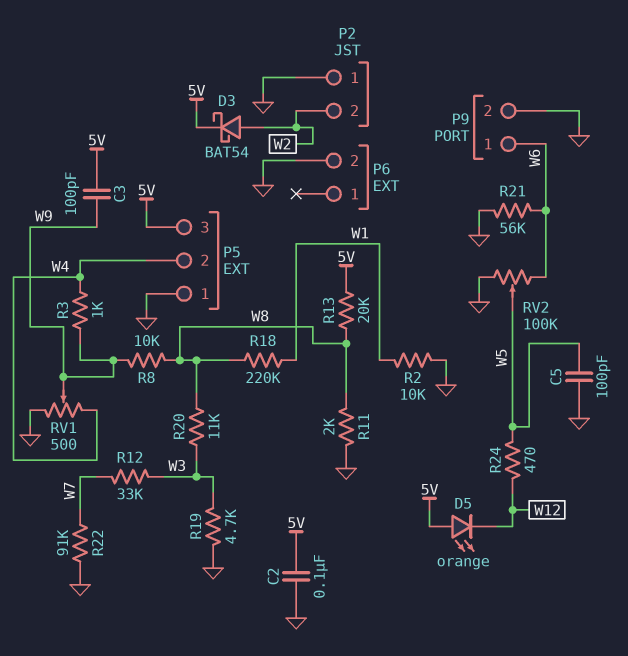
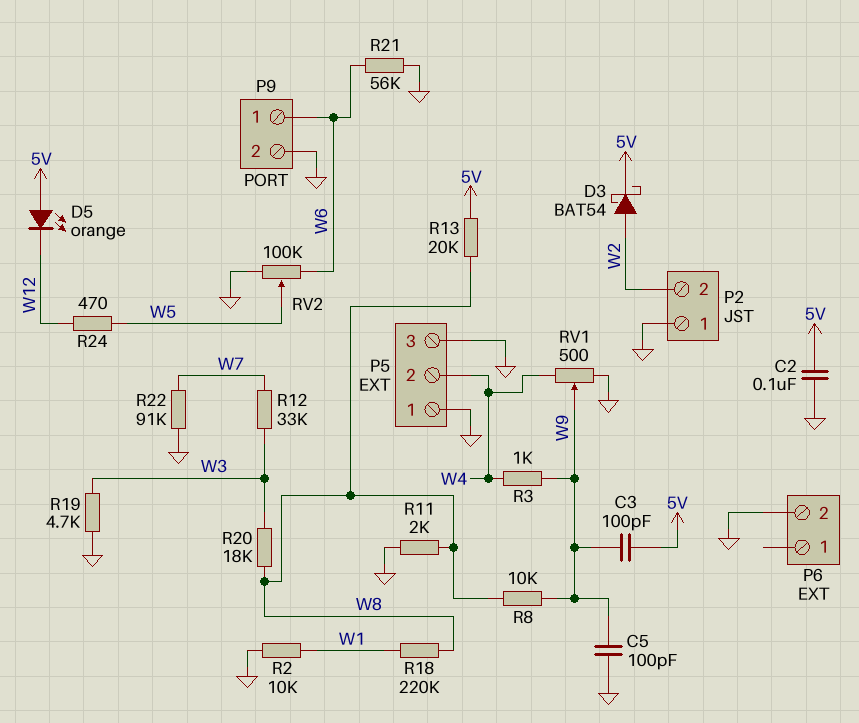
C5: 100pF (GND, W5) -> 100pF (GND, W9)
P5 pin 3: 5V -> GND
R20: 11k (W3, W8) -> 18k (W3, W8)

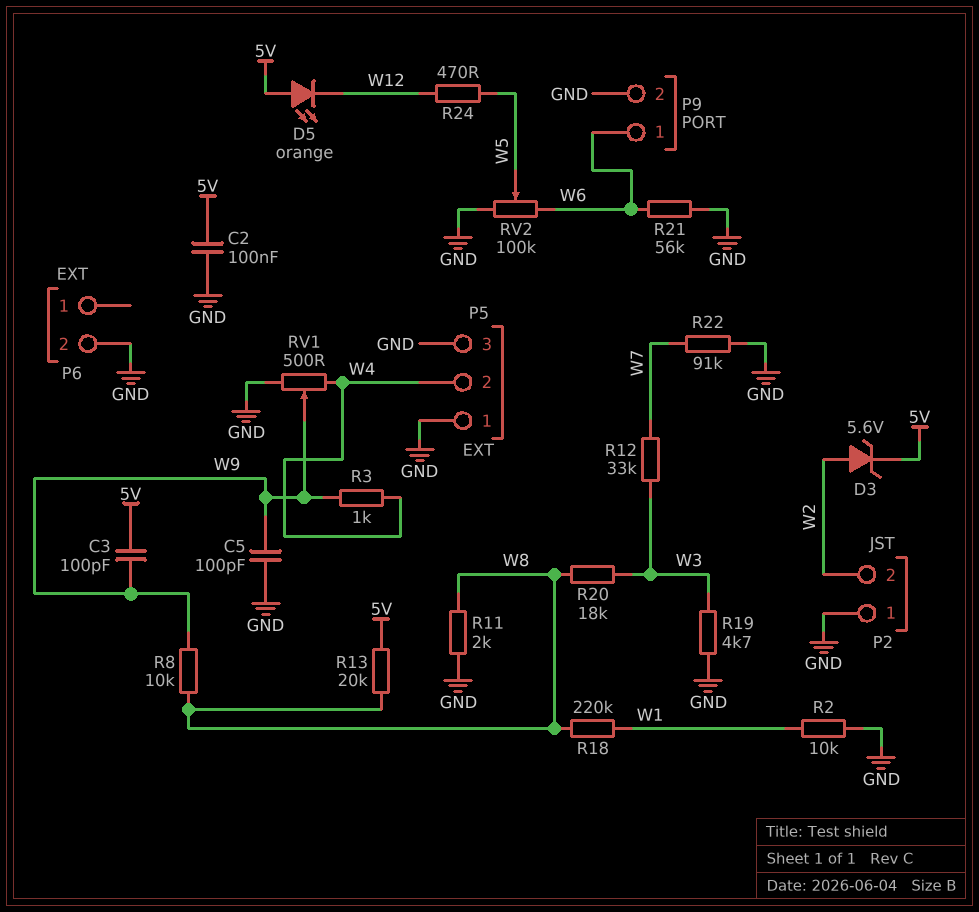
D3: schottky BAT54 (A W2, K 5V) -> zener 5.6V (A W2, K 5V)

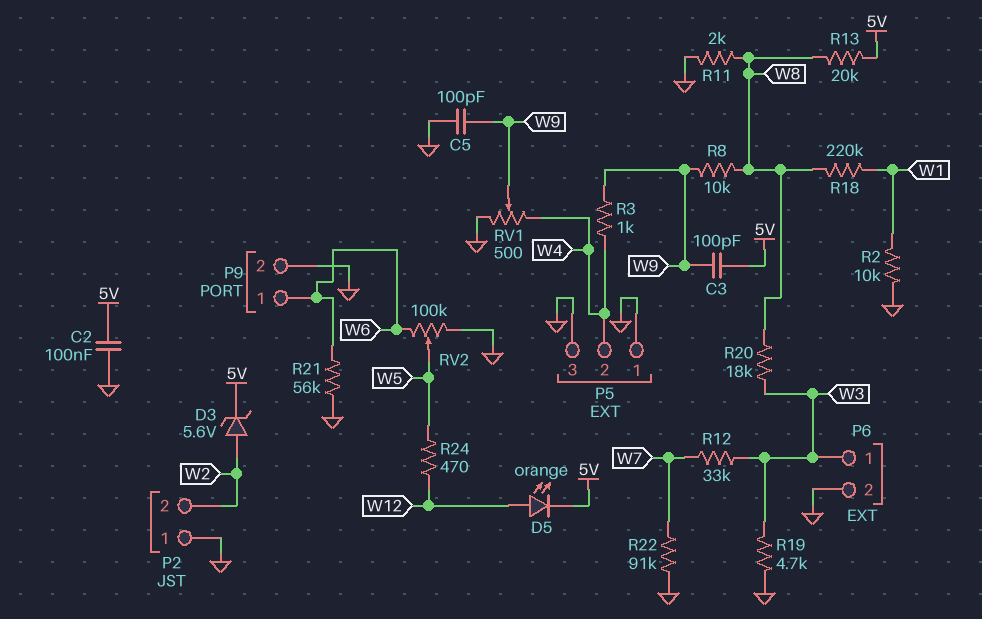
D5: LED orange (A 5V, K W12) -> LED orange (A W12, K 5V)
P6 pin 1: none -> W3

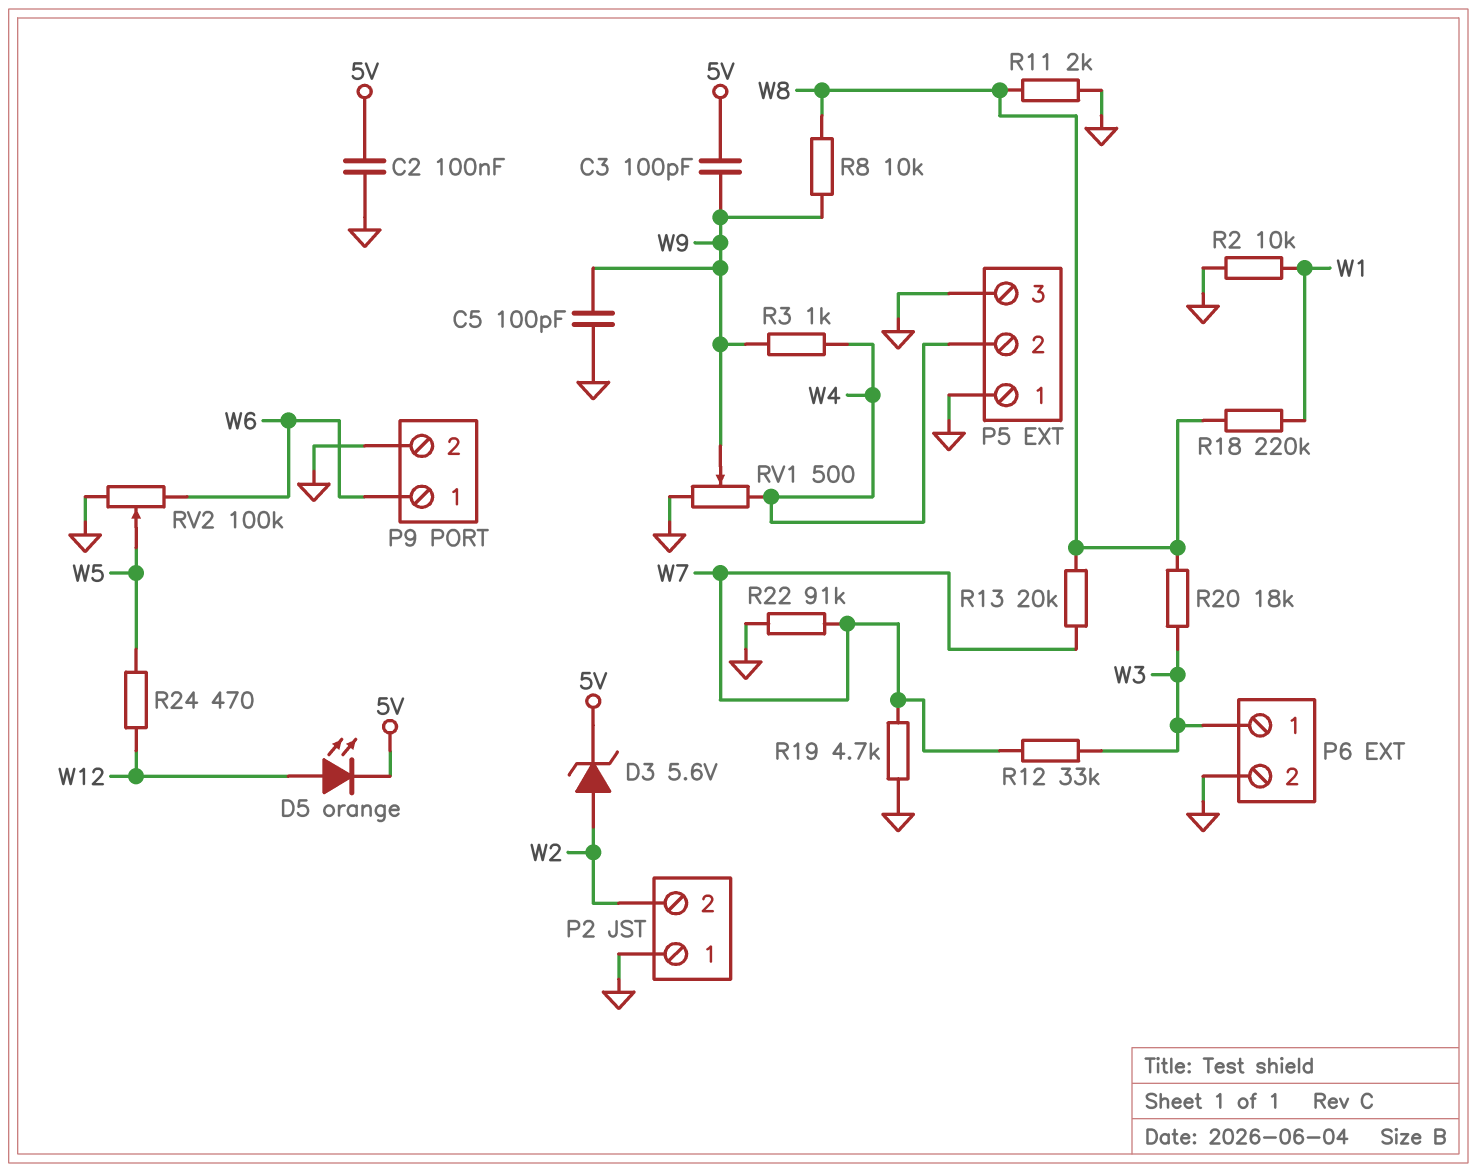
R13: 20k (5V, W8) -> 20k (W7, W8)
R19: 4.7k (GND, W3) -> 4.7k (GND, W7)
R21: 56k (GND, W6) -> none

